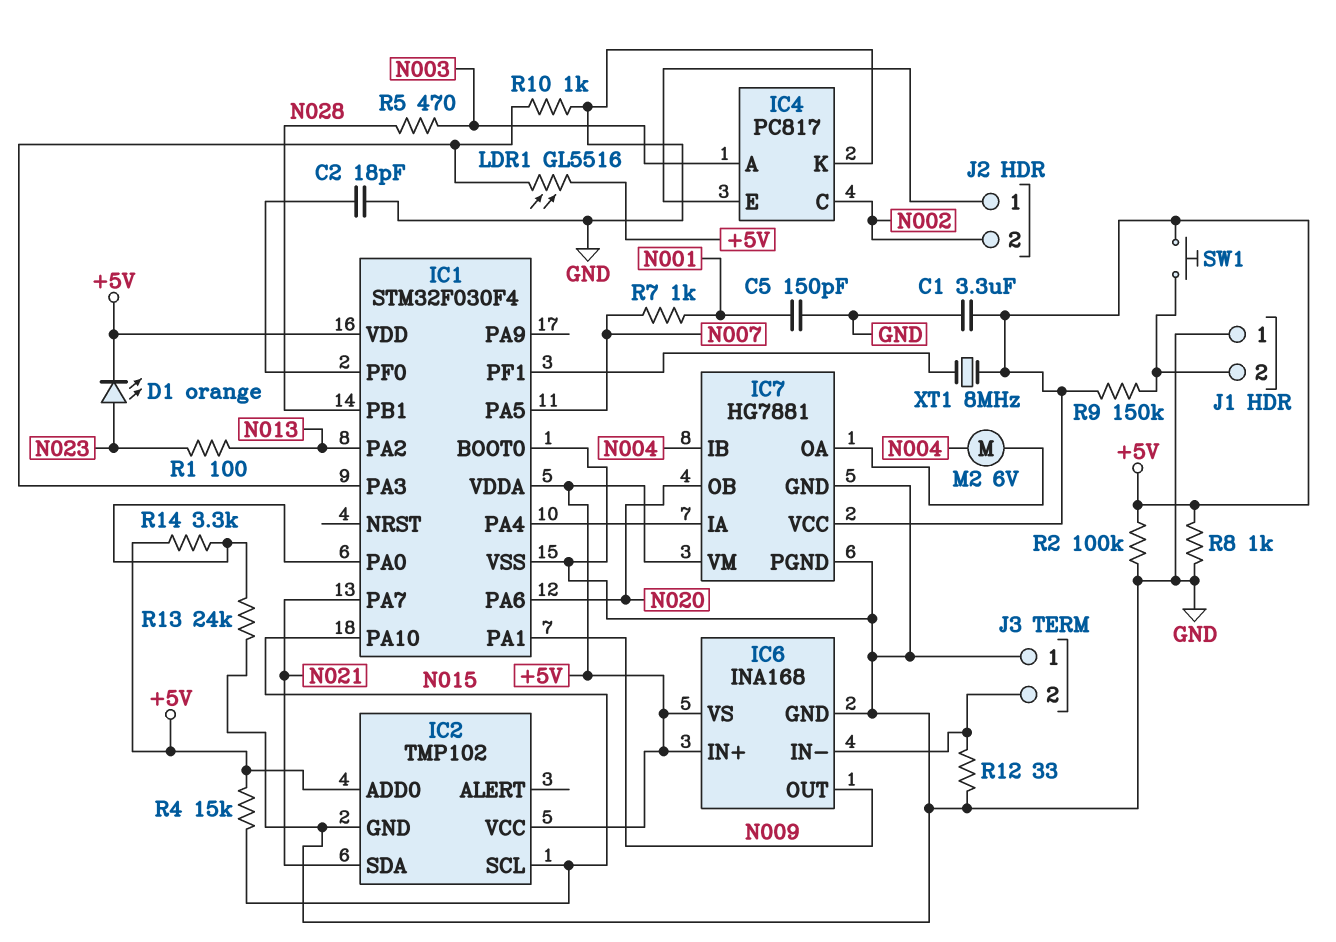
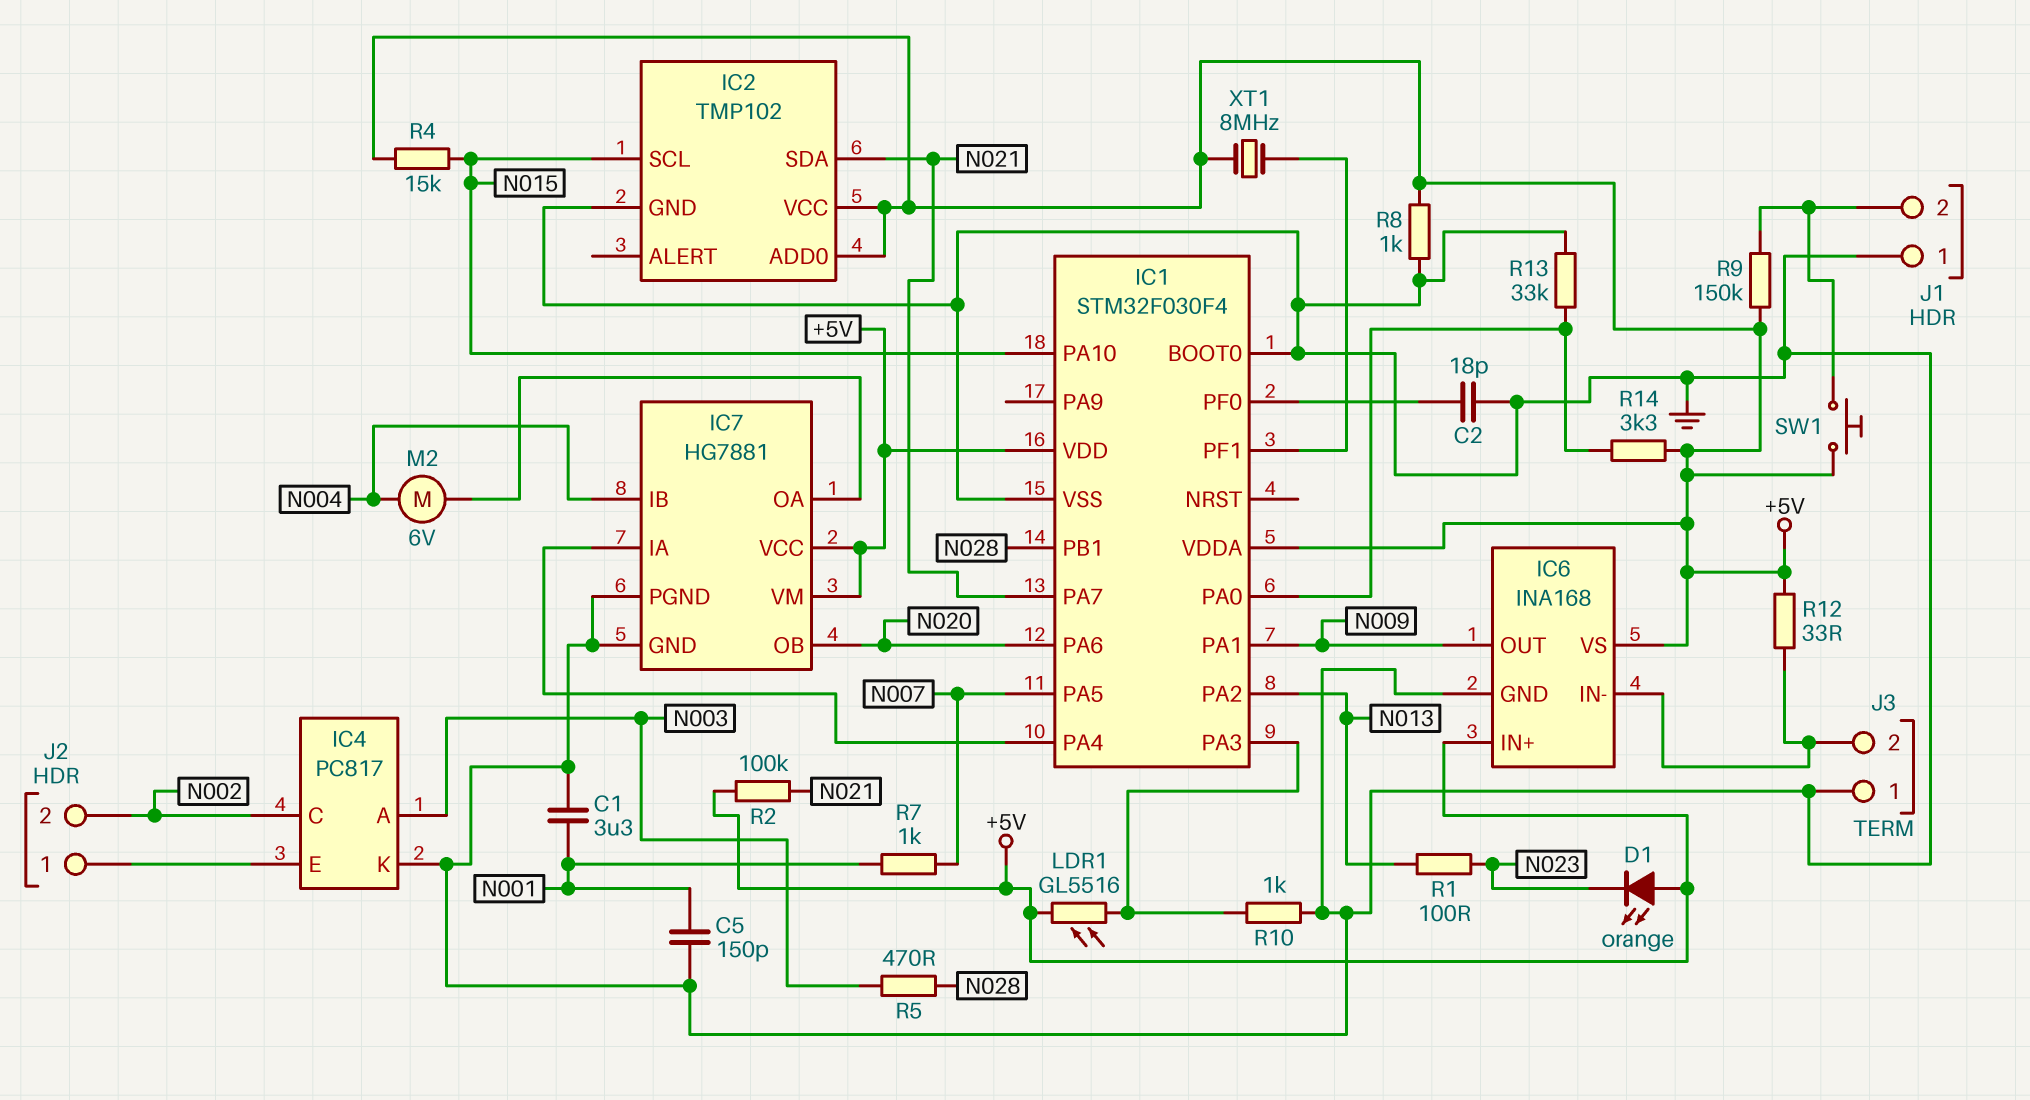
C1: 3.3uF (+5V, GND) -> 3.3uF (GND, N001)
D1: LED orange (A N023, K +5V) -> LED orange (A +5V, K N023)
R2: 100k (+5V, GND) -> 100k (+5V, N021)
R12: 33 (GND, IC6/IN-) -> 33 (+5V, IC6/IN-)
R13: 24k (GND, IC1/PA0) -> 33k (GND, IC1/PA0)

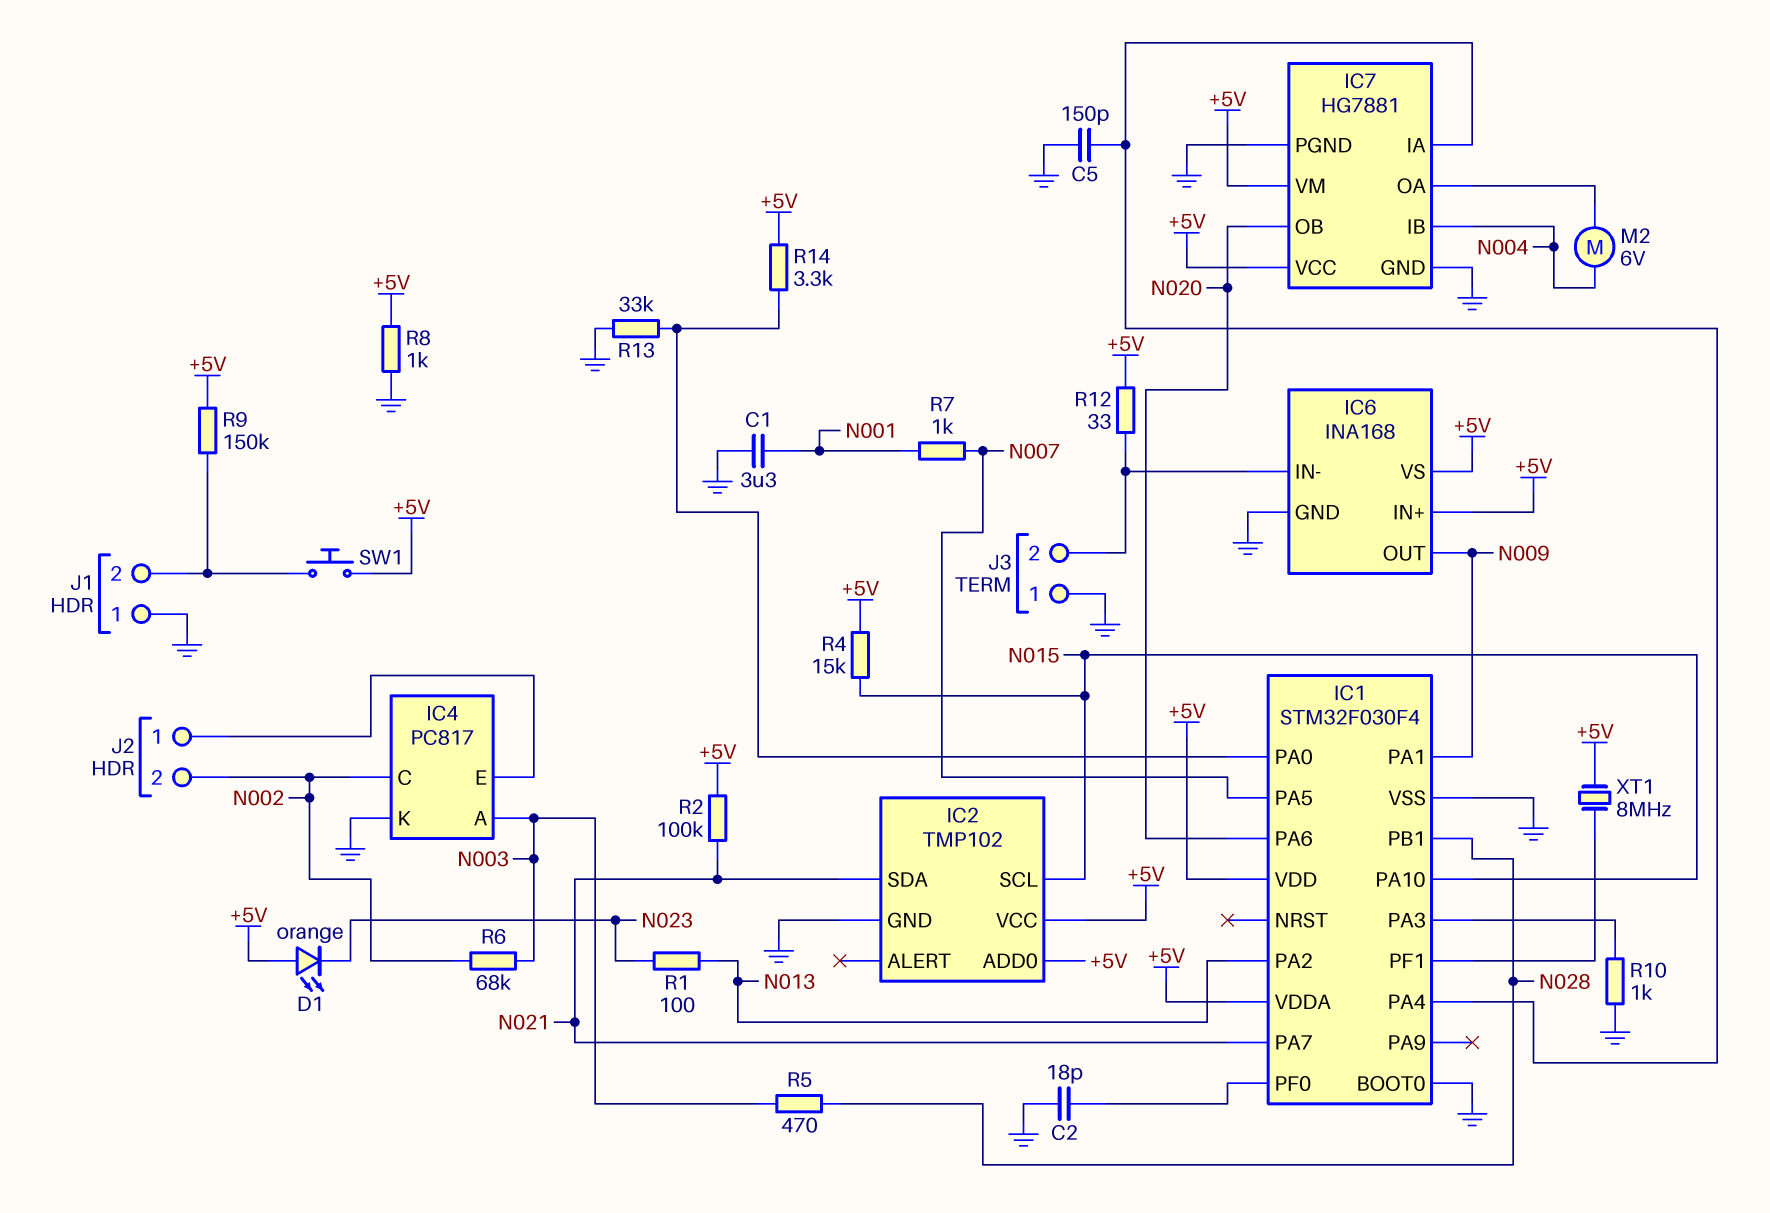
C5: 150pF (GND, N001) -> 150pF (GND, IC1/PA4)
LDR1: GL5516 (+5V, IC1/PA3) -> none
R6: none -> 68k (N002, N003)

